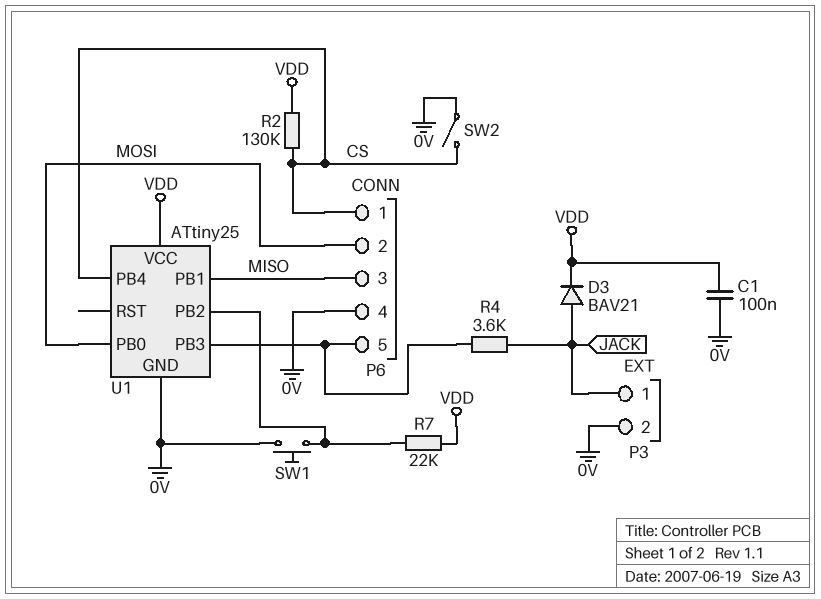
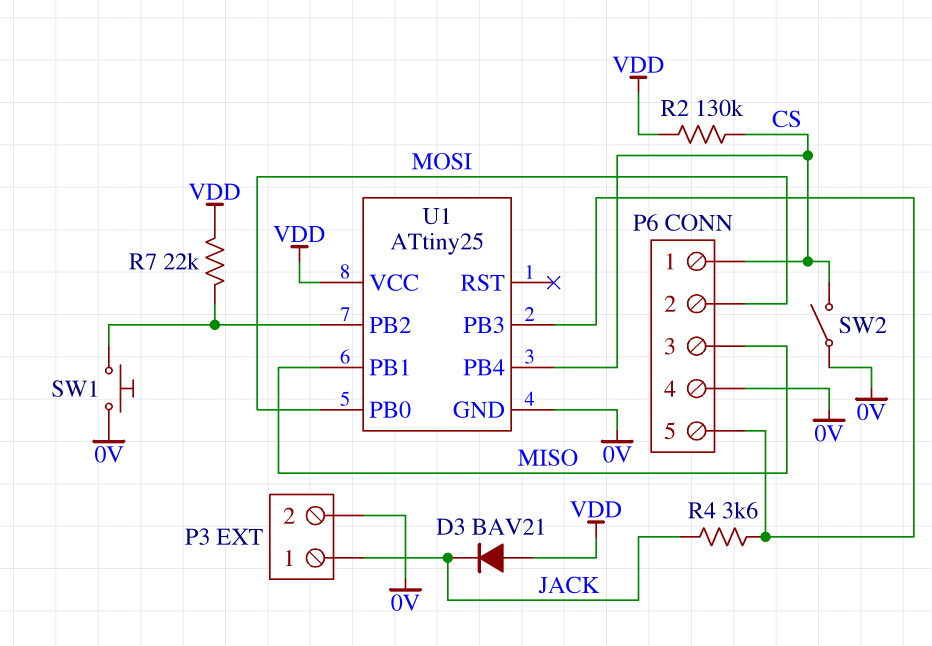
C1: 100nF (0V, VDD) -> none
D3: diode BAV21 (A JACK, K VDD) -> diode BAV21 (A VDD, K JACK)

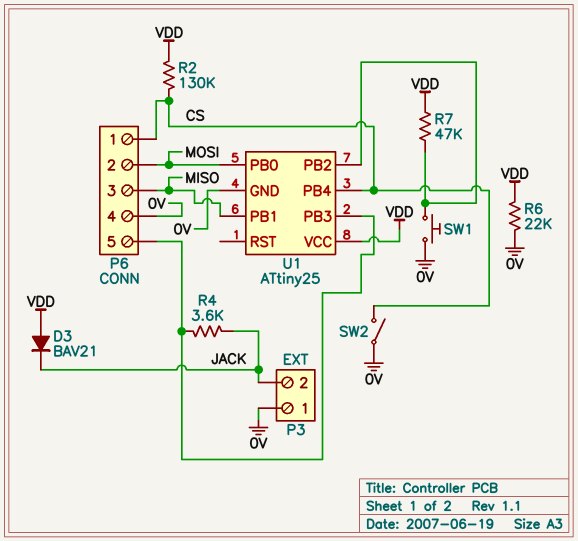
P3 pin 1: JACK -> 0V
P3 pin 2: 0V -> JACK
R6: none -> 22k (0V, VDD)
R7: 22k (U1/PB2, VDD) -> 47k (U1/PB2, VDD)

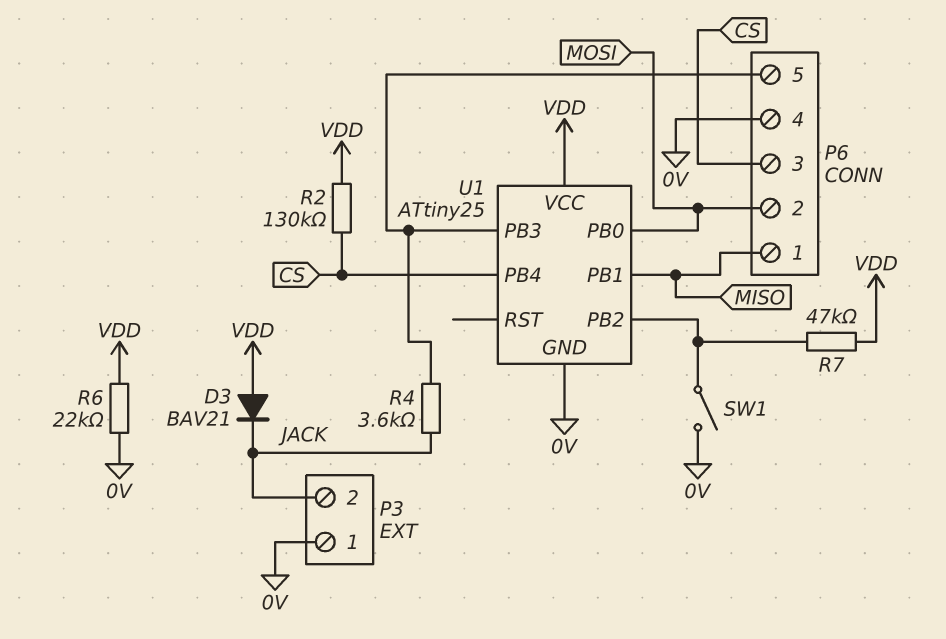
P6 pin 1: CS -> MISO
P6 pin 3: MISO -> CS
SW1: button (0V, U1/PB2) -> switch (0V, U1/PB2)
SW2: switch (0V, CS) -> none

